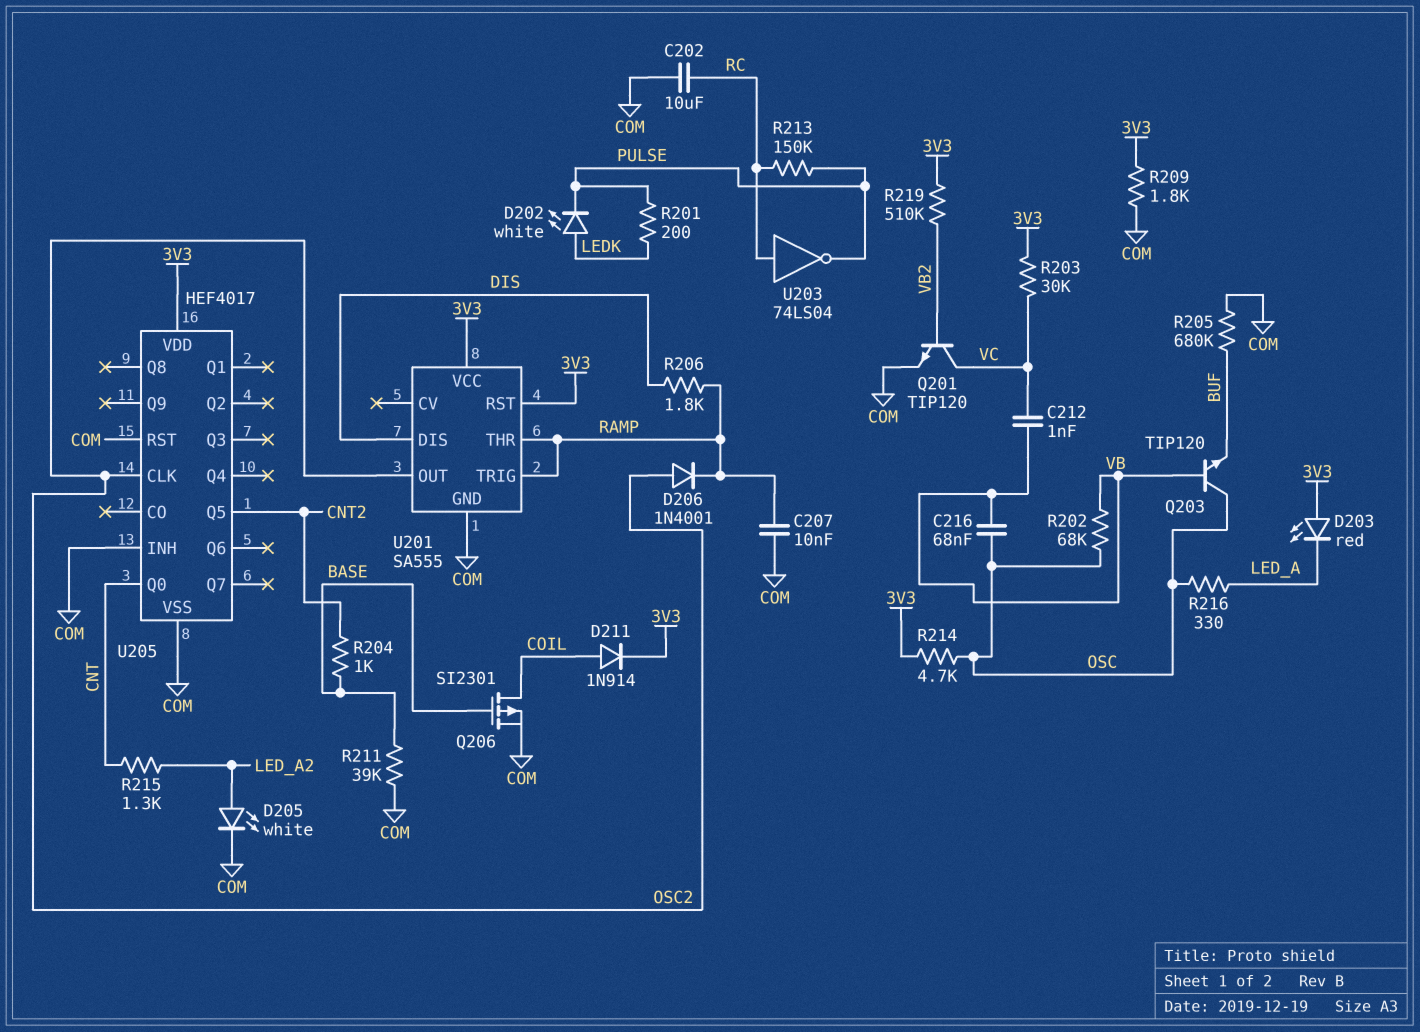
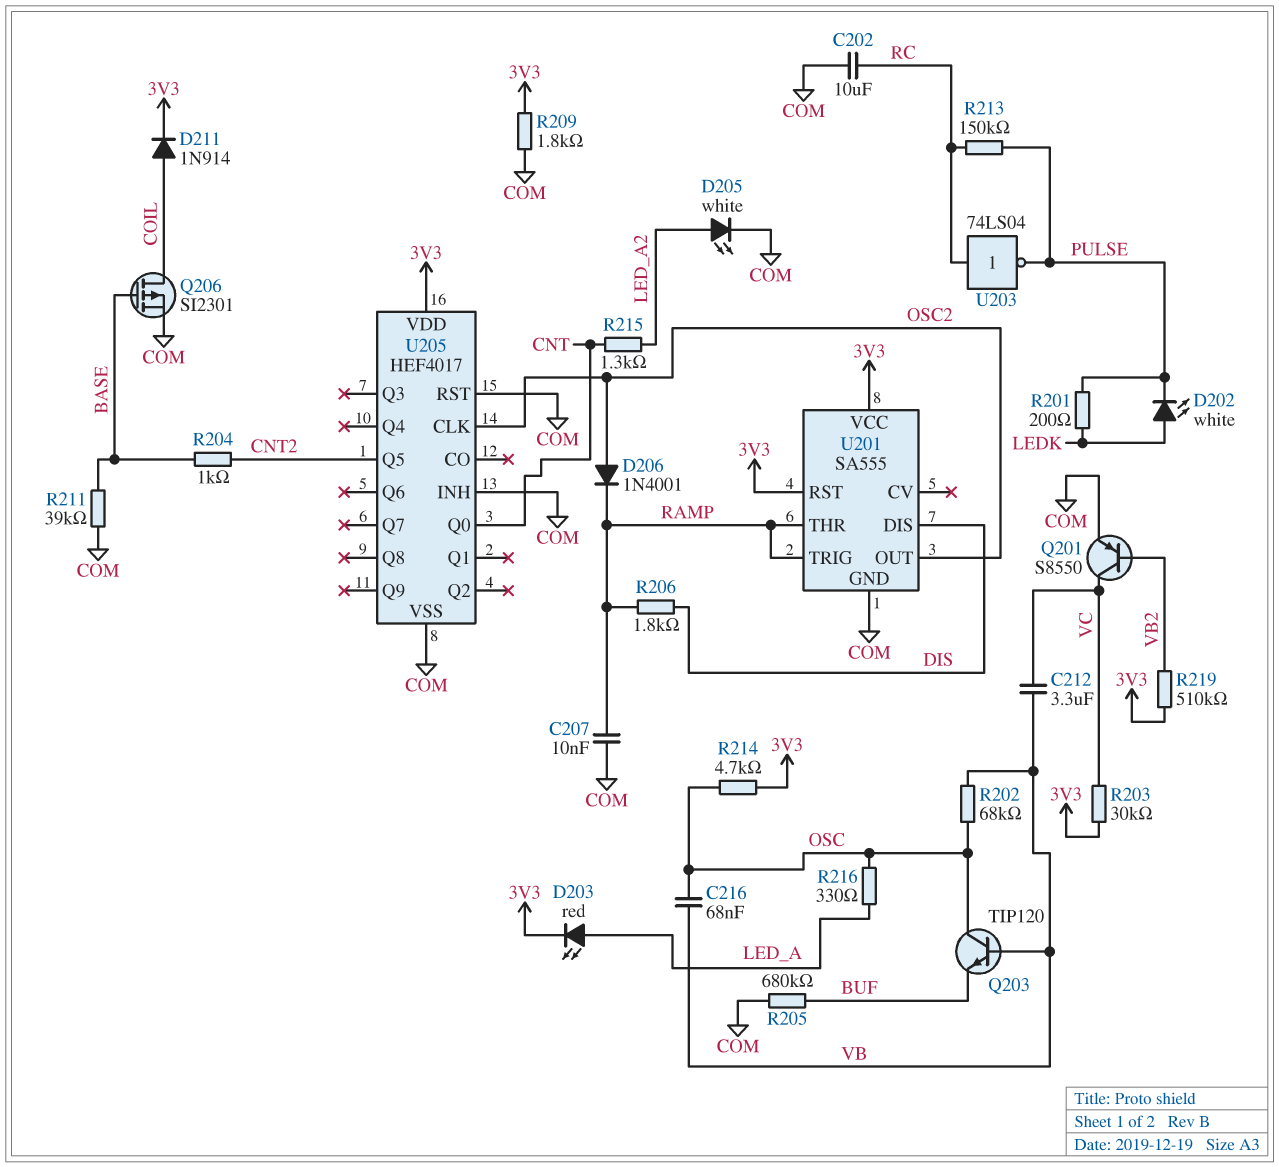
C212: 1nF (VB, VC) -> 3.3uF (VB, VC)
D203: LED red (A 3V3, K LED_A) -> LED red (A LED_A, K 3V3)
Q201: NPN TIP120 (B VB2, C VC, E COM) -> PNP S8550 (B VB2, C VC, E COM)

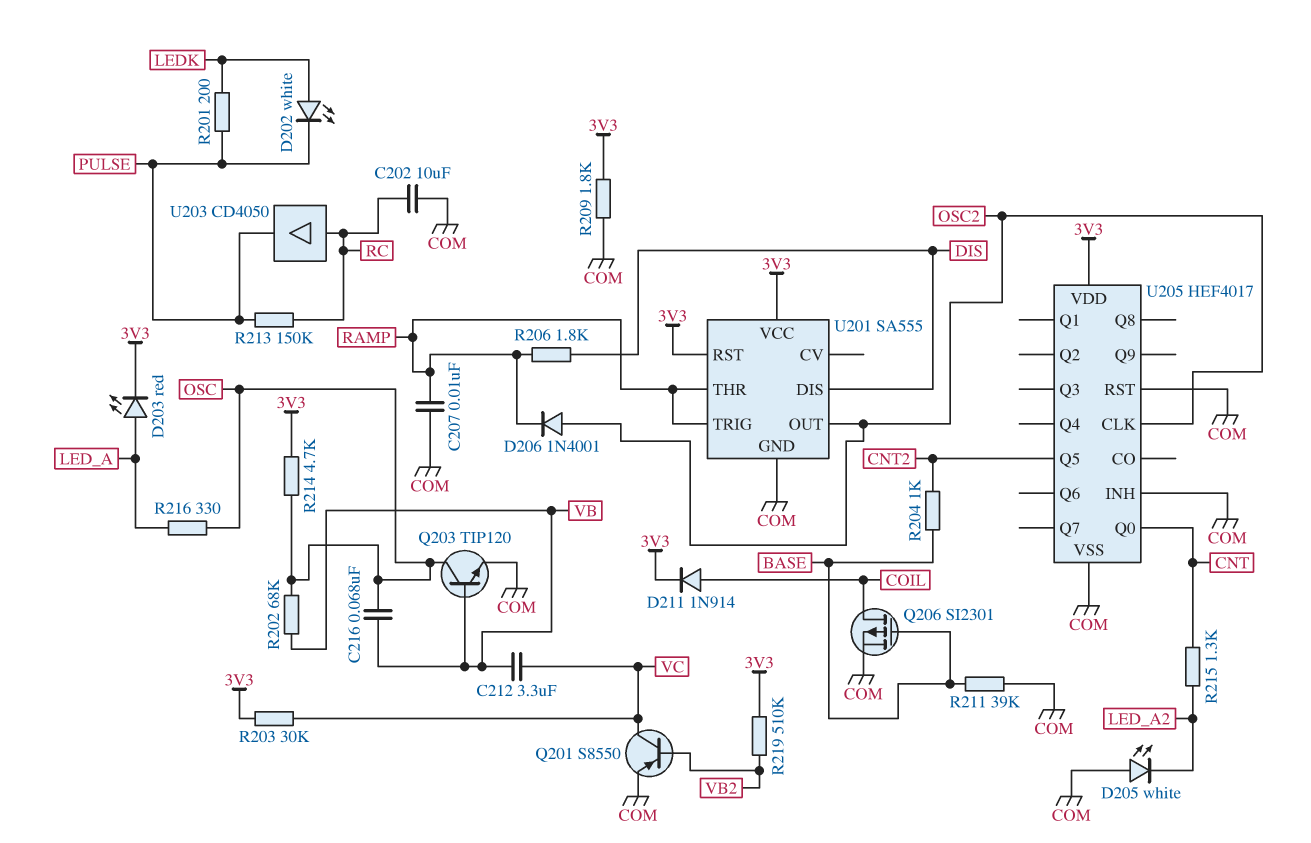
D205: LED white (A LED_A2, K COM) -> LED white (A COM, K LED_A2)
Q203: NPN TIP120 (B VB, C OSC, E BUF) -> NPN TIP120 (B VB, C OSC, E COM)
R205: 680k (BUF, COM) -> none
U203: NOT 74LS04 (in RC, out PULSE) -> buffer CD4050 (in RC, out PULSE)

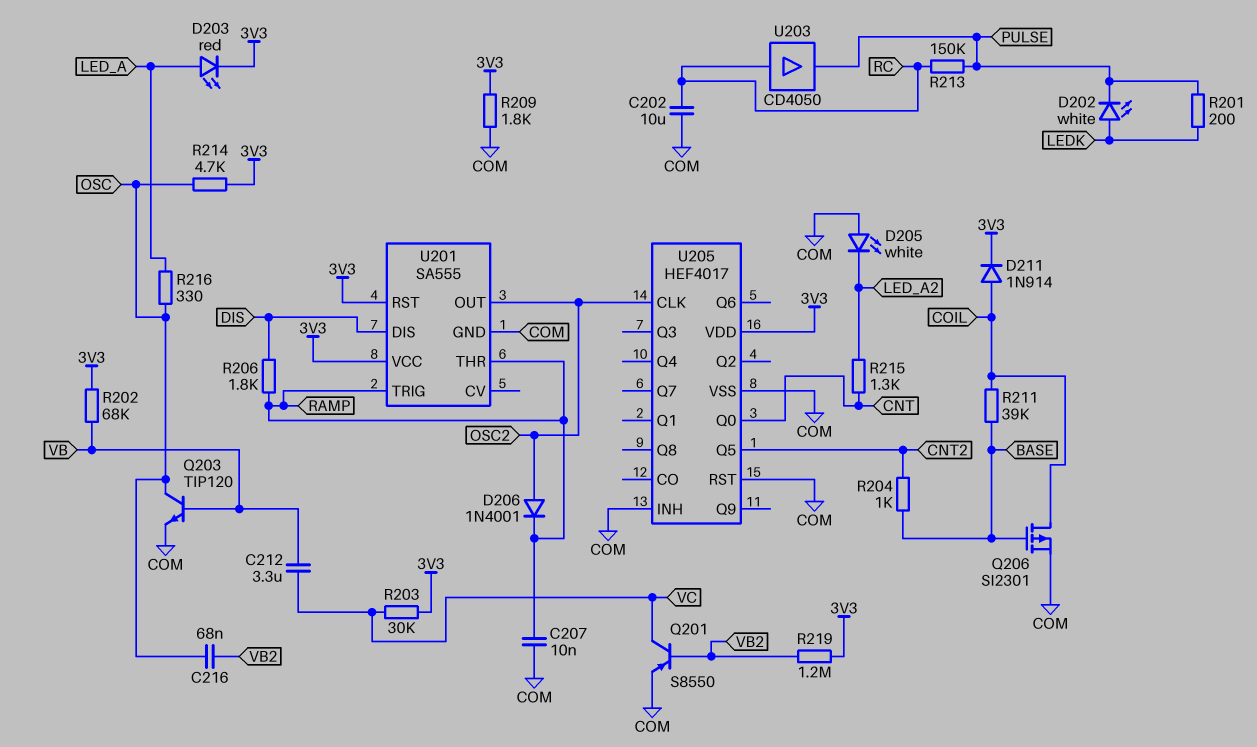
C216: 68nF (OSC, VB) -> 68nF (OSC, VB2)
R202: 68k (OSC, VB) -> 68k (3V3, VB)
R211: 39k (BASE, COM) -> 39k (BASE, COIL)
R219: 510k (3V3, VB2) -> 1.2M (3V3, VB2)

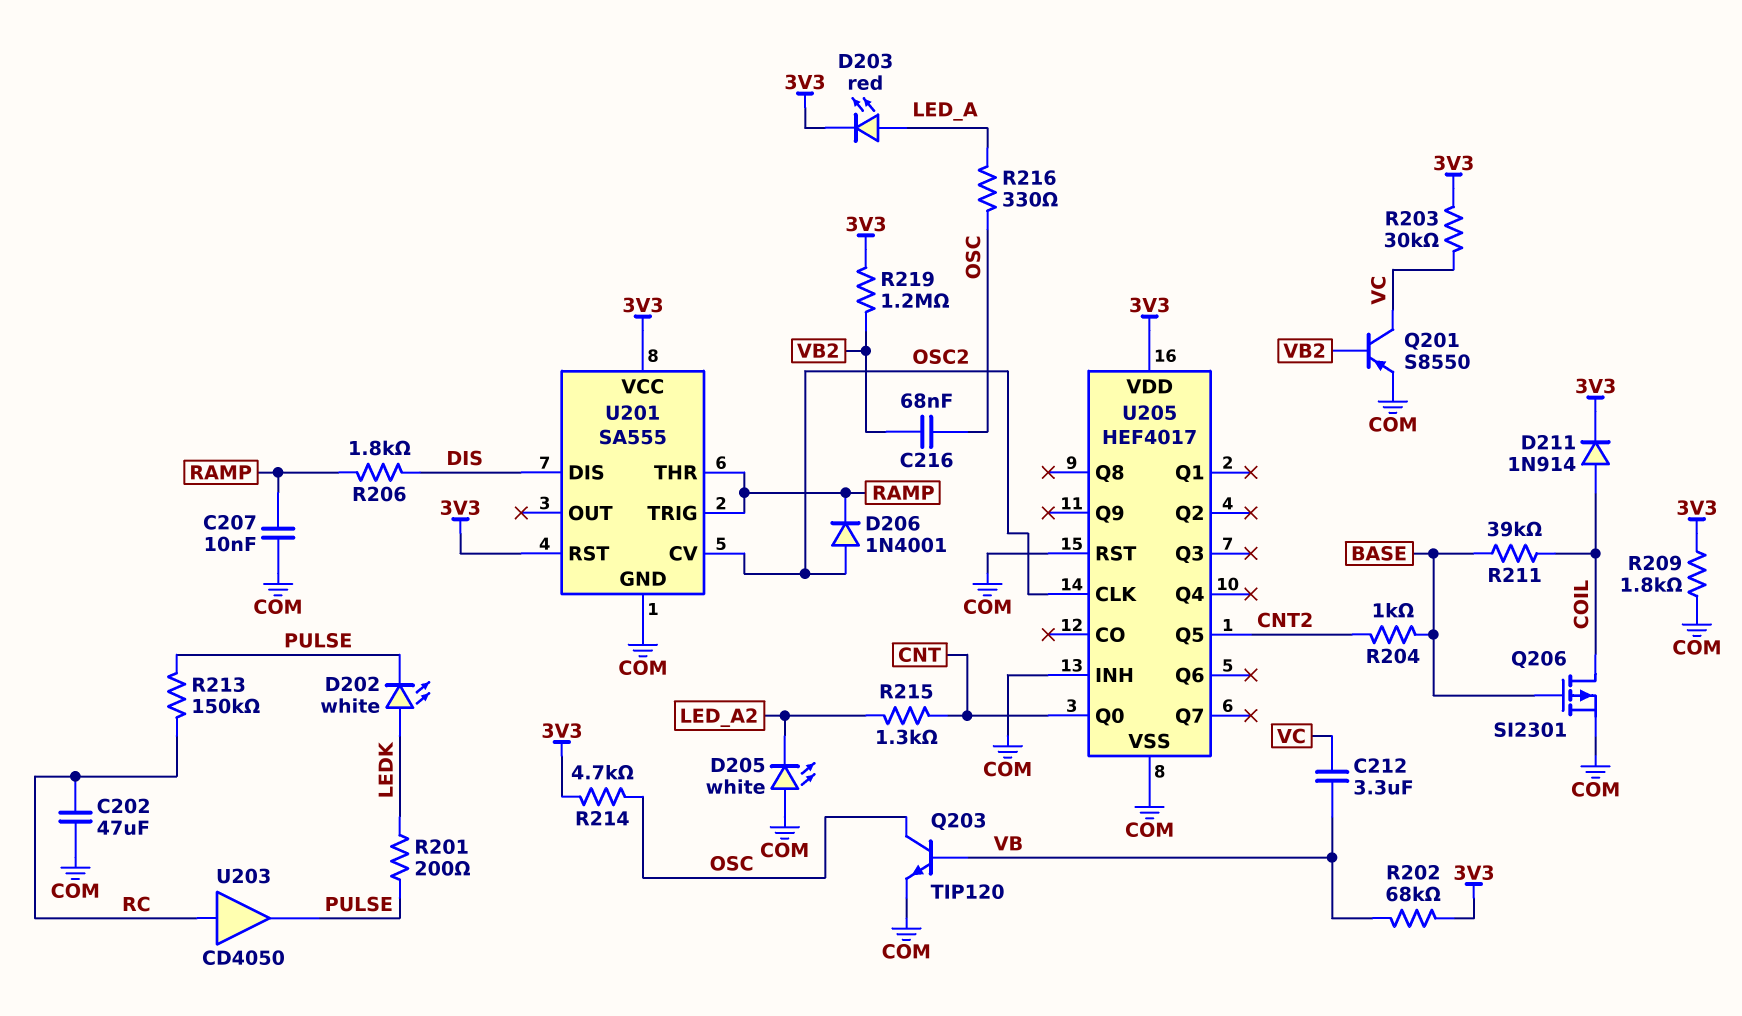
C202: 10uF (COM, RC) -> 47uF (COM, RC)
U201 pin CV: none -> OSC2
U201 pin OUT: OSC2 -> none

